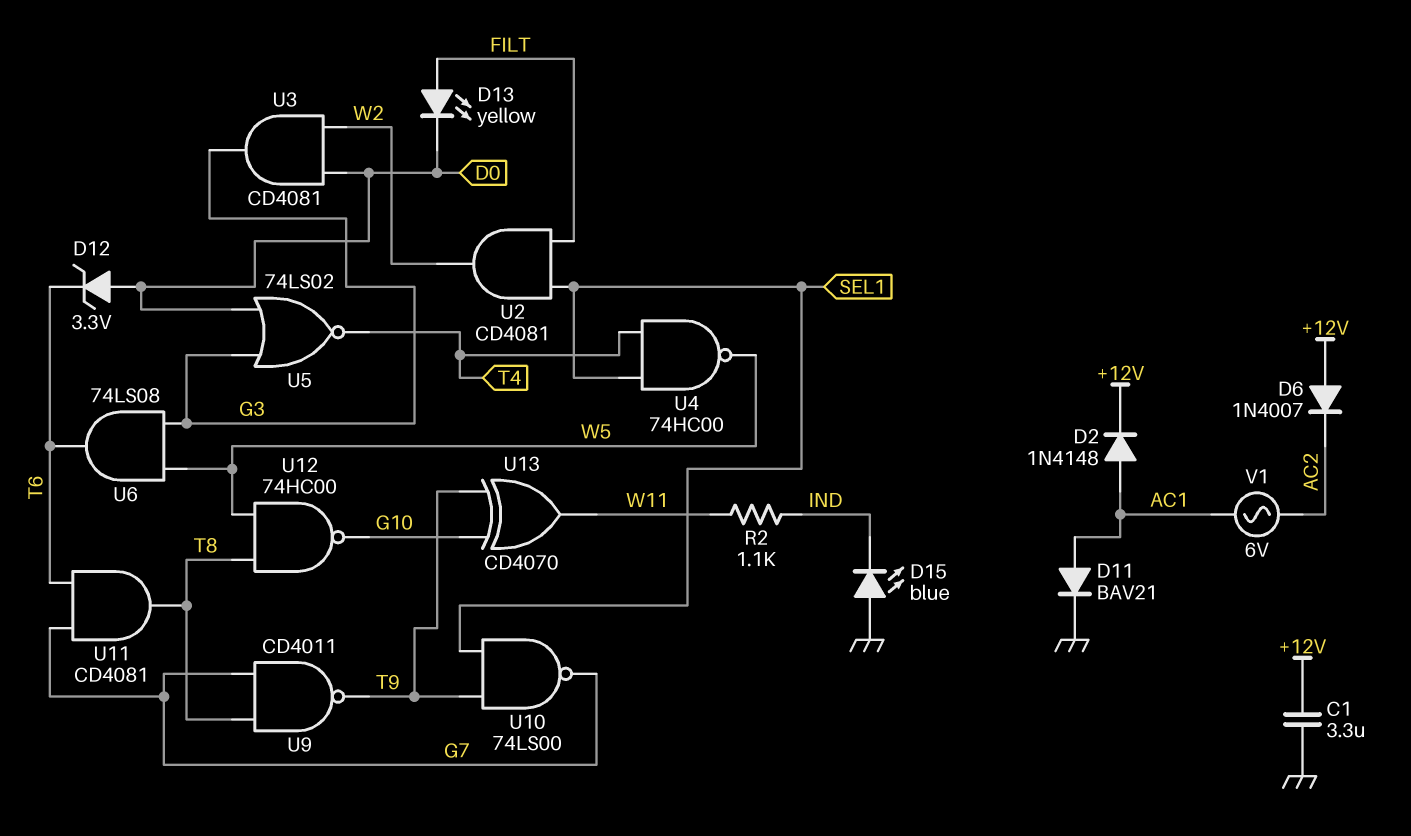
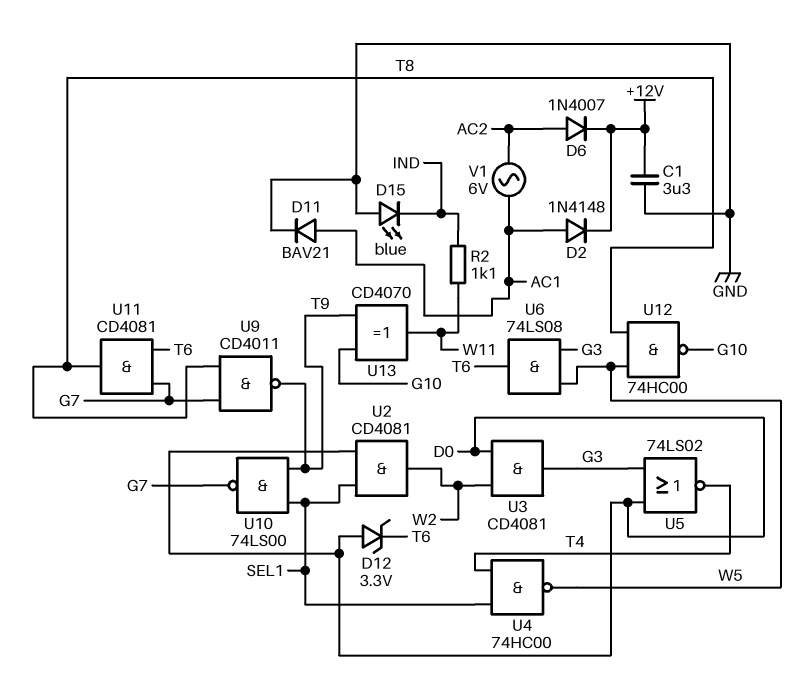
D6: diode 1N4007 (A +12V, K AC2) -> diode 1N4007 (A AC2, K +12V)
D13: LED yellow (A FILT, K D0) -> none
U2: AND CD4081 (in FILT, in SEL1, out W2) -> AND CD4081 (in D0, in SEL1, out W2)

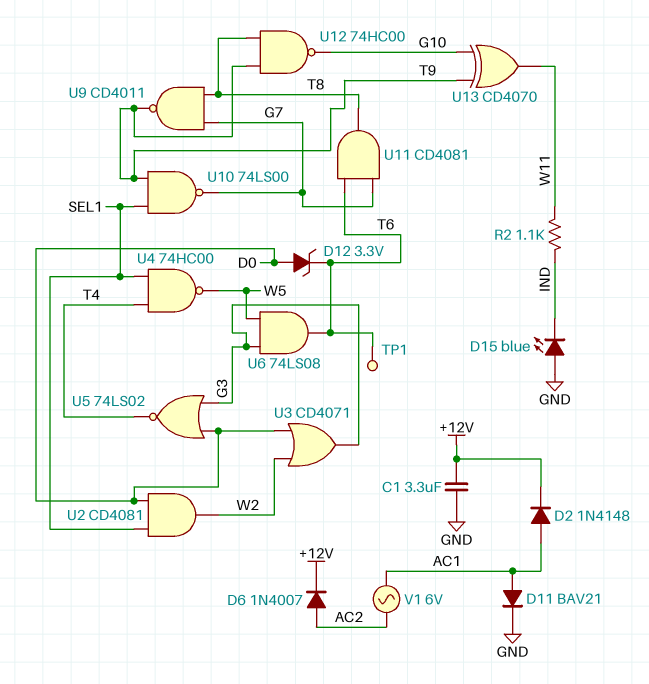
TP1: none -> test point (T6)
U3: AND CD4081 (in D0, in W2, out G3) -> OR CD4071 (in D0, in W2, out G3)
U12: NAND 74HC00 (in T8, in W5, out G10) -> NAND 74HC00 (in T8, in T9, out G10)

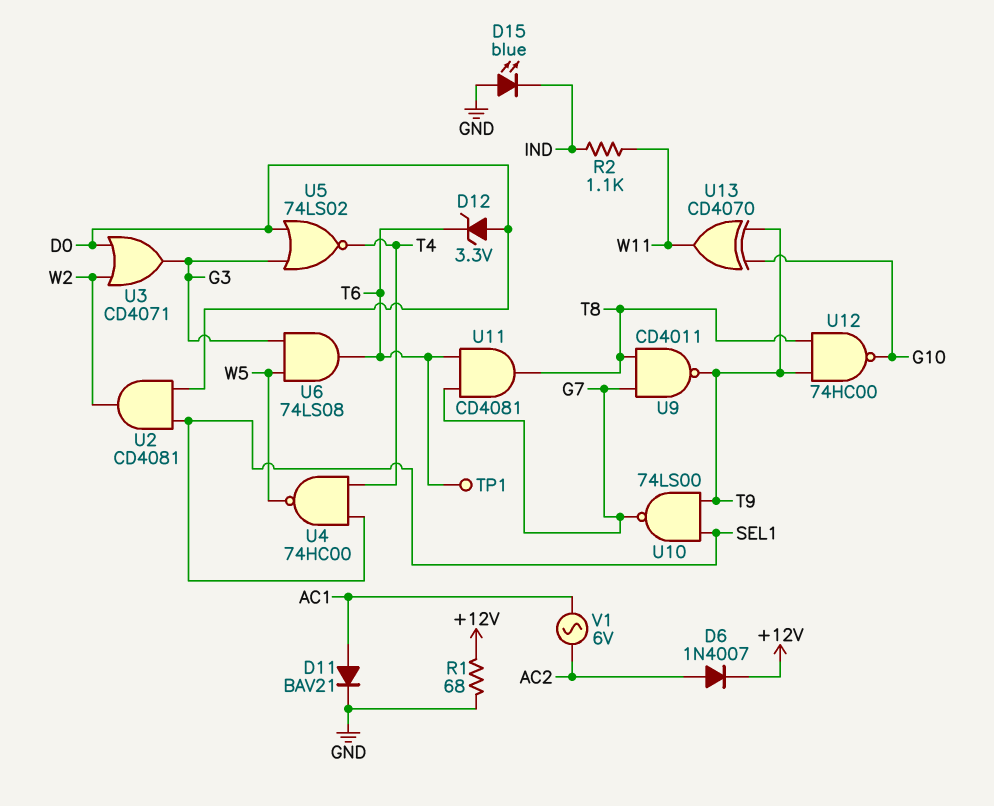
C1: 3.3uF (+12V, GND) -> none
D2: diode 1N4148 (A AC1, K +12V) -> none
R1: none -> 68 (+12V, GND)

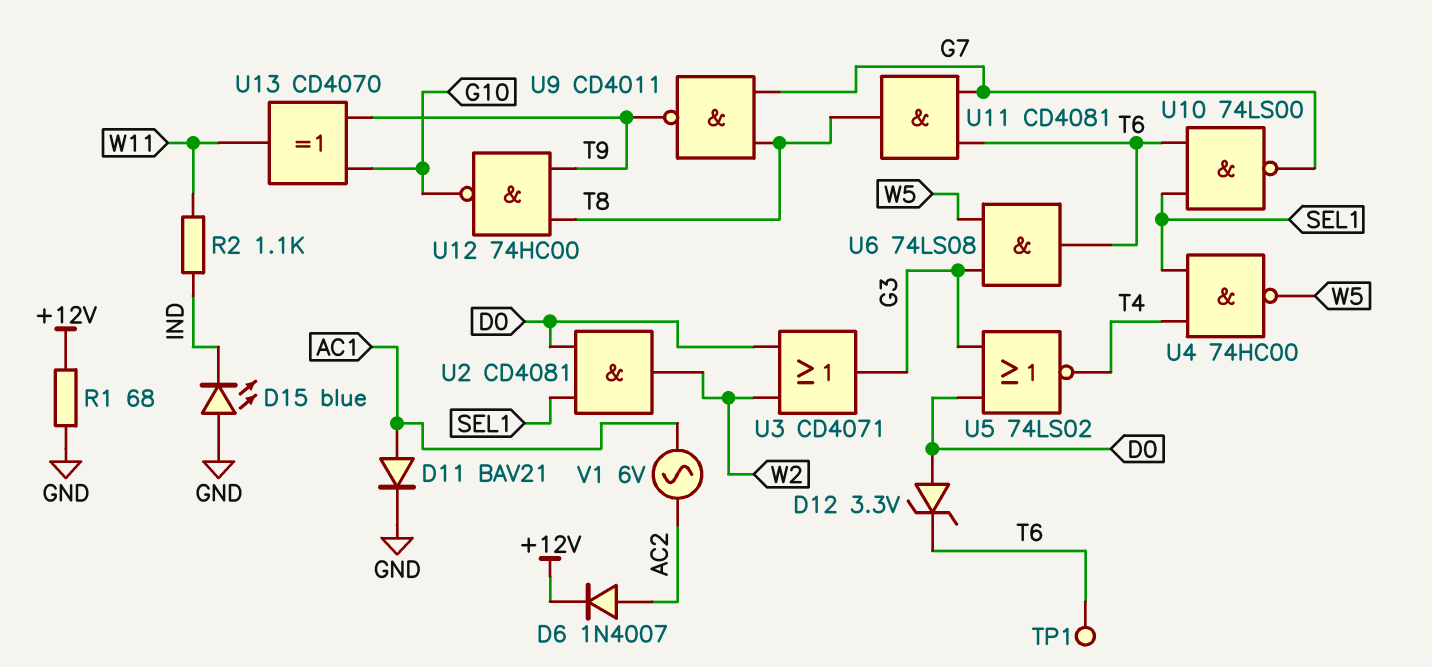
U10: NAND 74LS00 (in SEL1, in T9, out G7) -> NAND 74LS00 (in SEL1, in T6, out G7)

